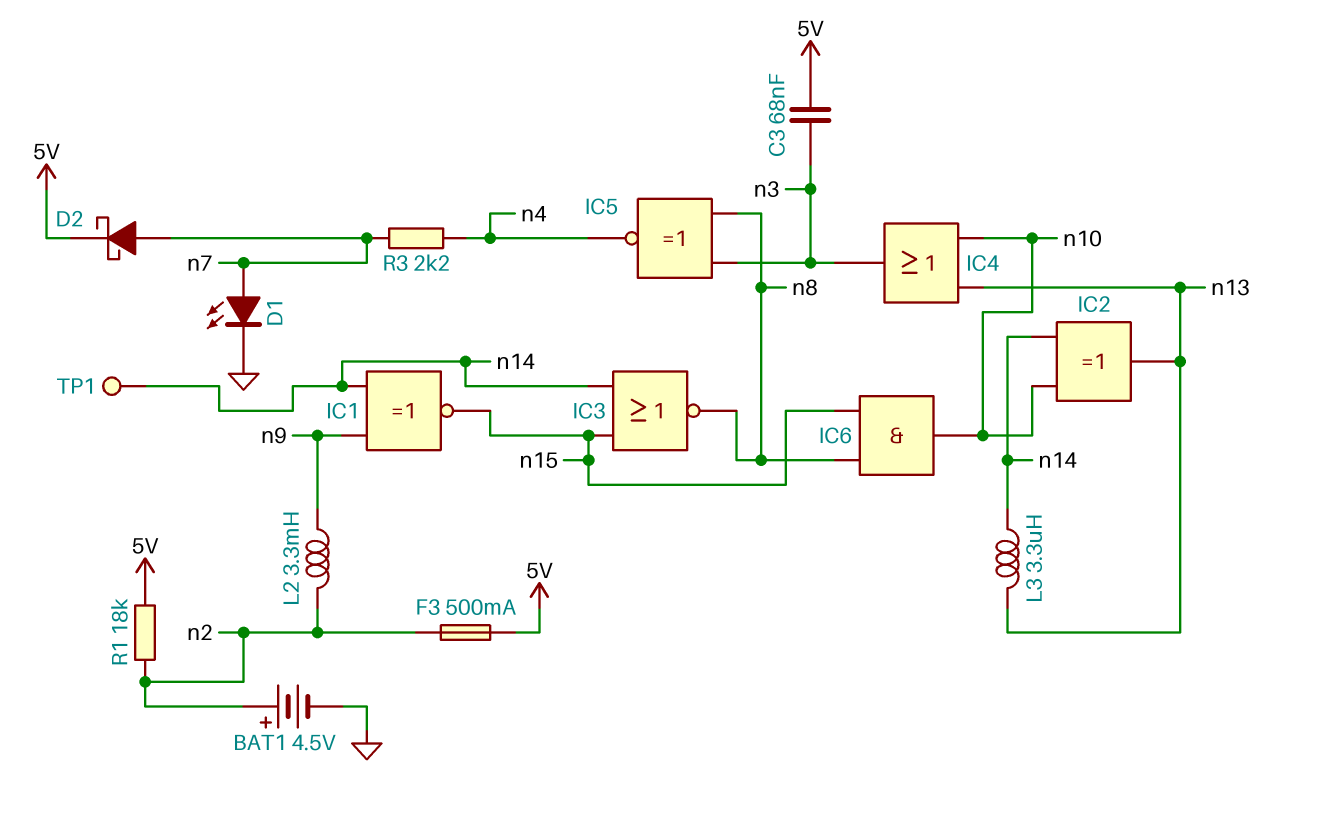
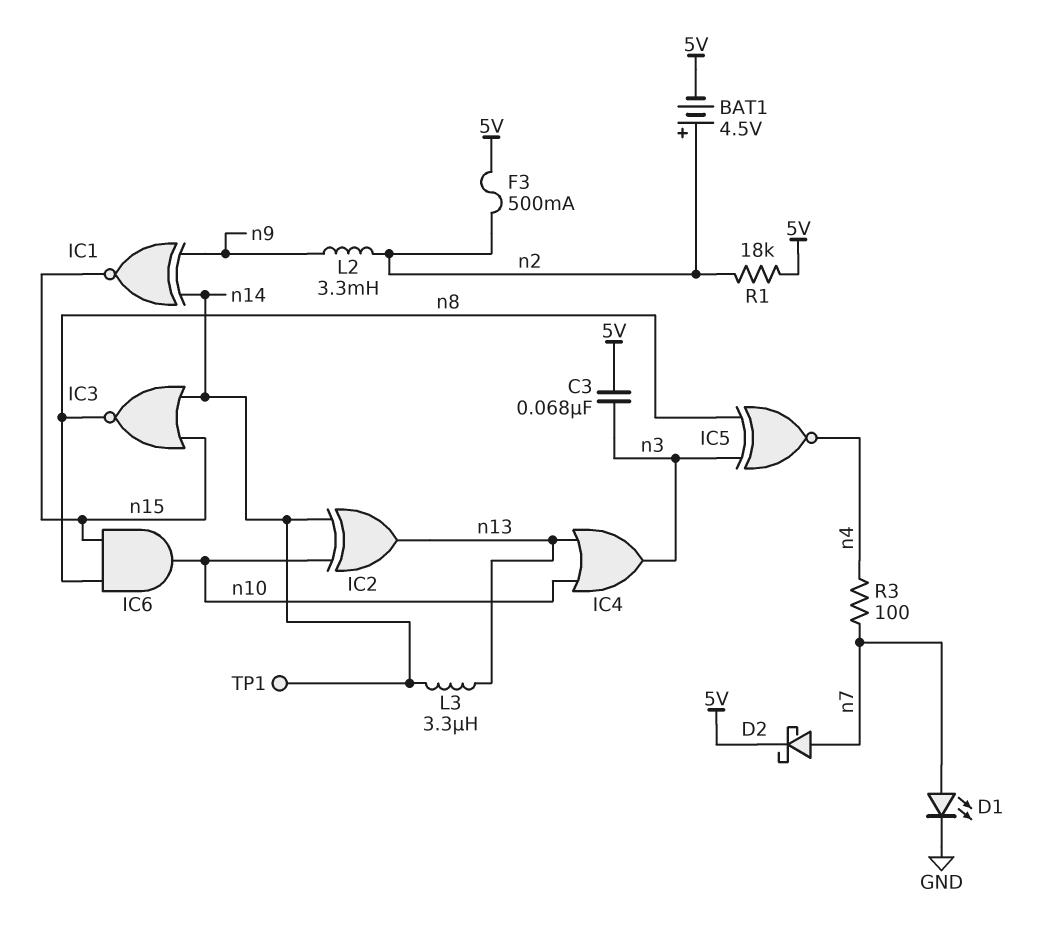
BAT1: 4.5V (plus n2, minus GND) -> 4.5V (plus n2, minus 5V)
R3: 2.2k (n4, n7) -> 100 (n4, n7)

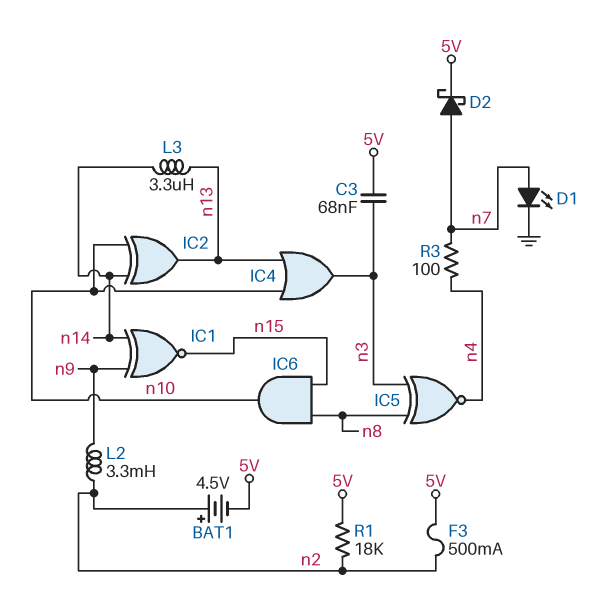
IC3: NOR (in n14, in n15, out n8) -> none
TP1: test point (n14) -> none

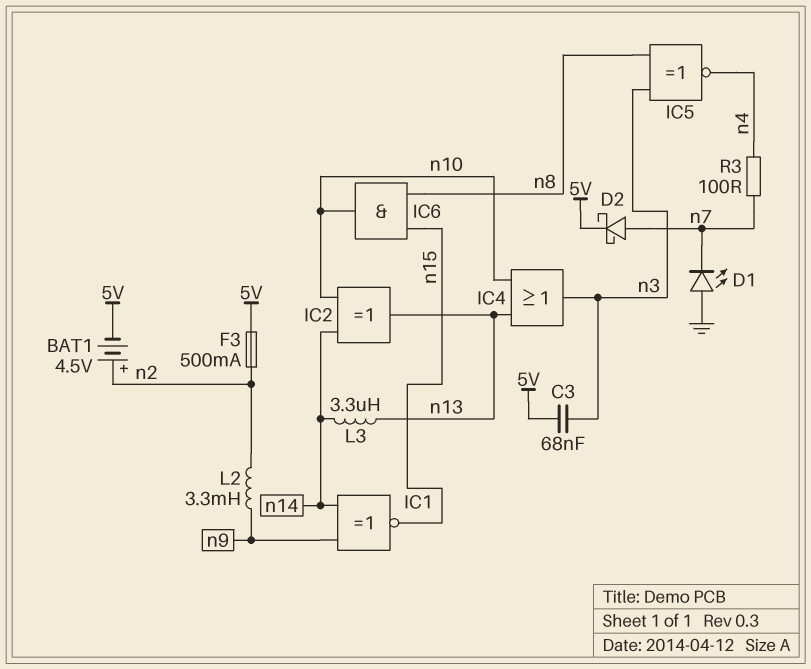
D1: LED (A n7, K GND) -> LED (A GND, K n7)
R1: 18k (5V, n2) -> none

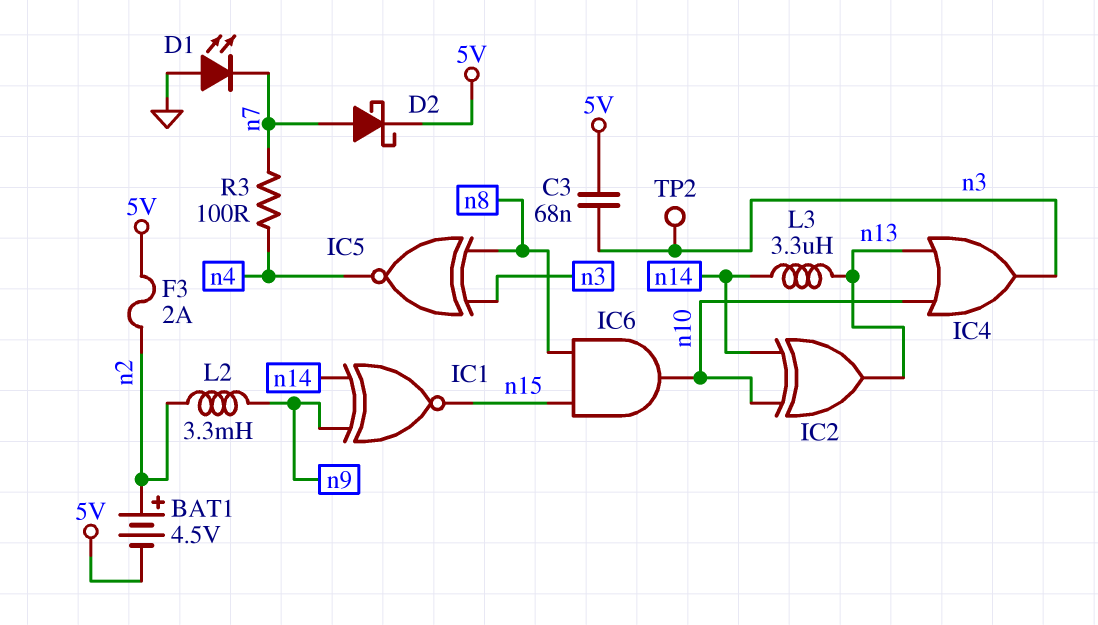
F3: 500mA (5V, n2) -> 2A (5V, n2)
TP2: none -> test point (n3)

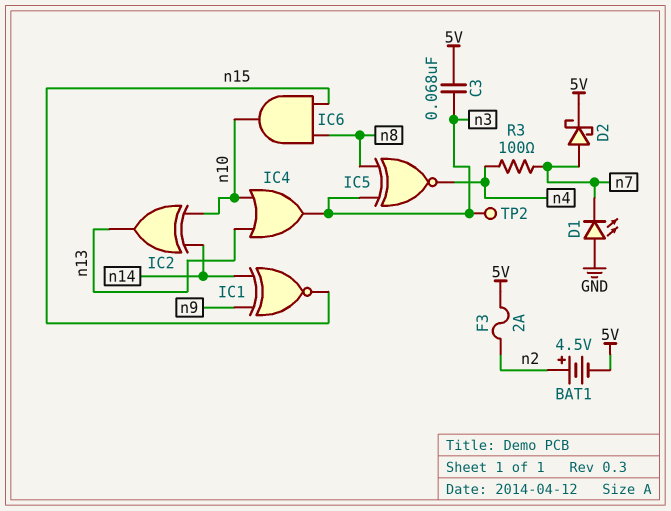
L2: 3.3mH (n2, n9) -> none
L3: 3.3uH (n13, n14) -> none

